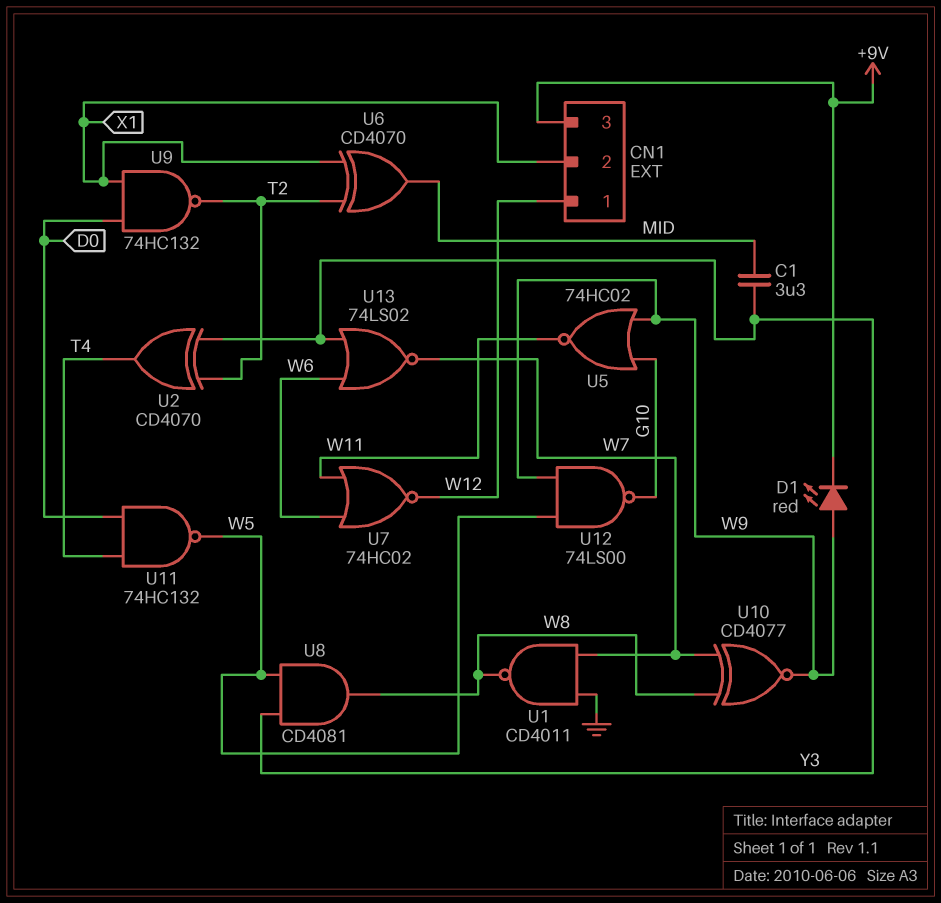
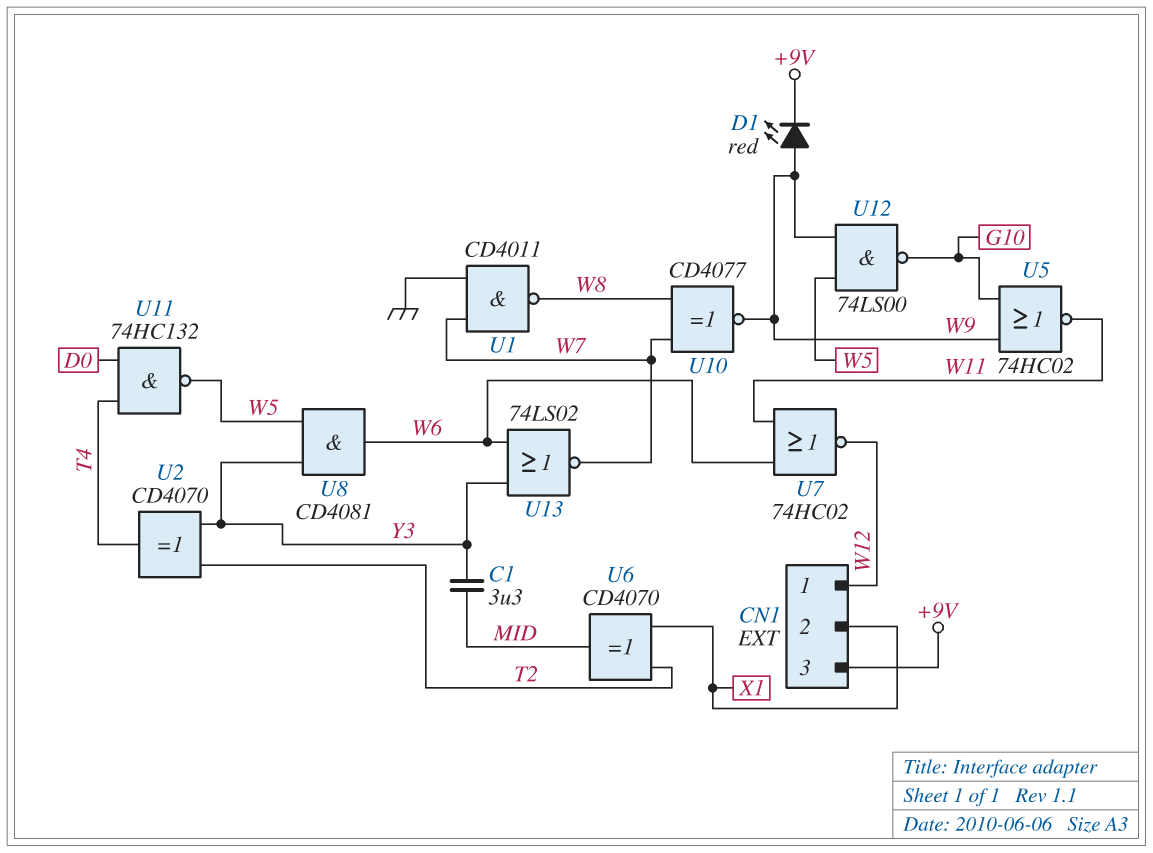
U8: AND CD4081 (in W5, in Y3, out W8) -> AND CD4081 (in W5, in Y3, out W6)
U9: NAND 74HC132 (in D0, in X1, out T2) -> none

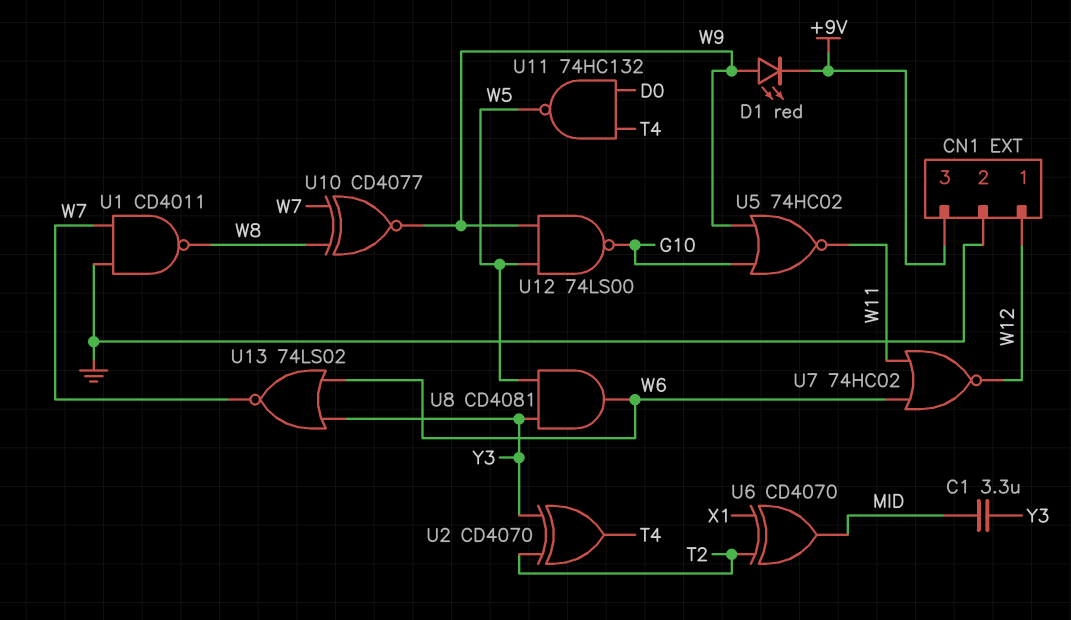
CN1 pin 2: X1 -> GND

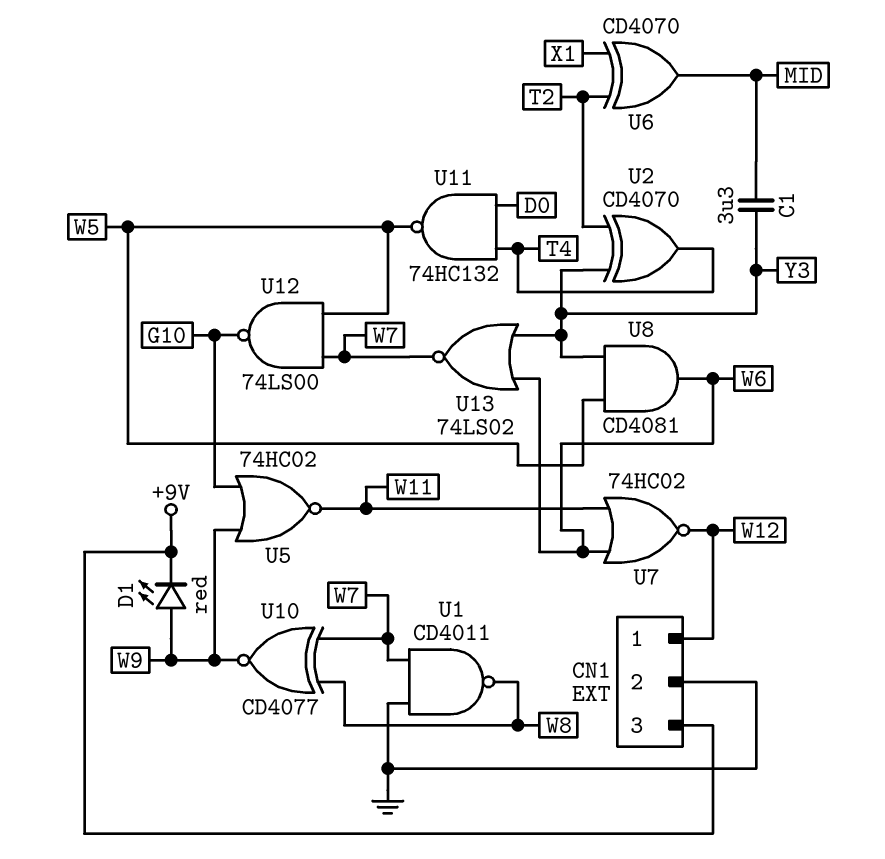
U12: NAND 74LS00 (in W5, in W9, out G10) -> NAND 74LS00 (in W5, in W7, out G10)

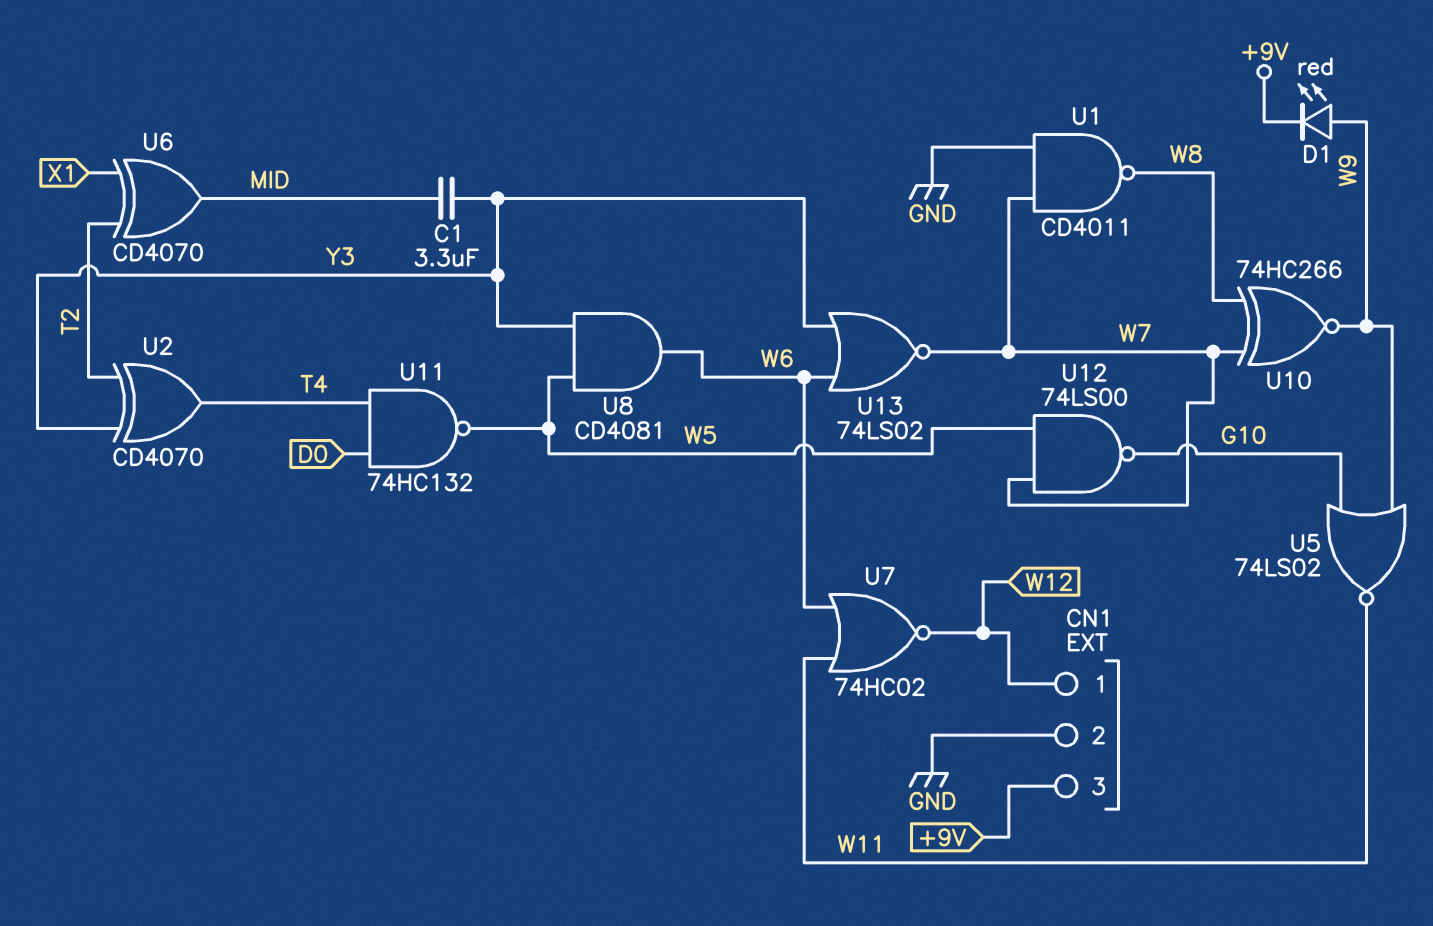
U5: NOR 74HC02 (in G10, in W9, out W11) -> NOR 74LS02 (in G10, in W9, out W11)
U10: XNOR CD4077 (in W7, in W8, out W9) -> XNOR 74HC266 (in W7, in W8, out W9)

